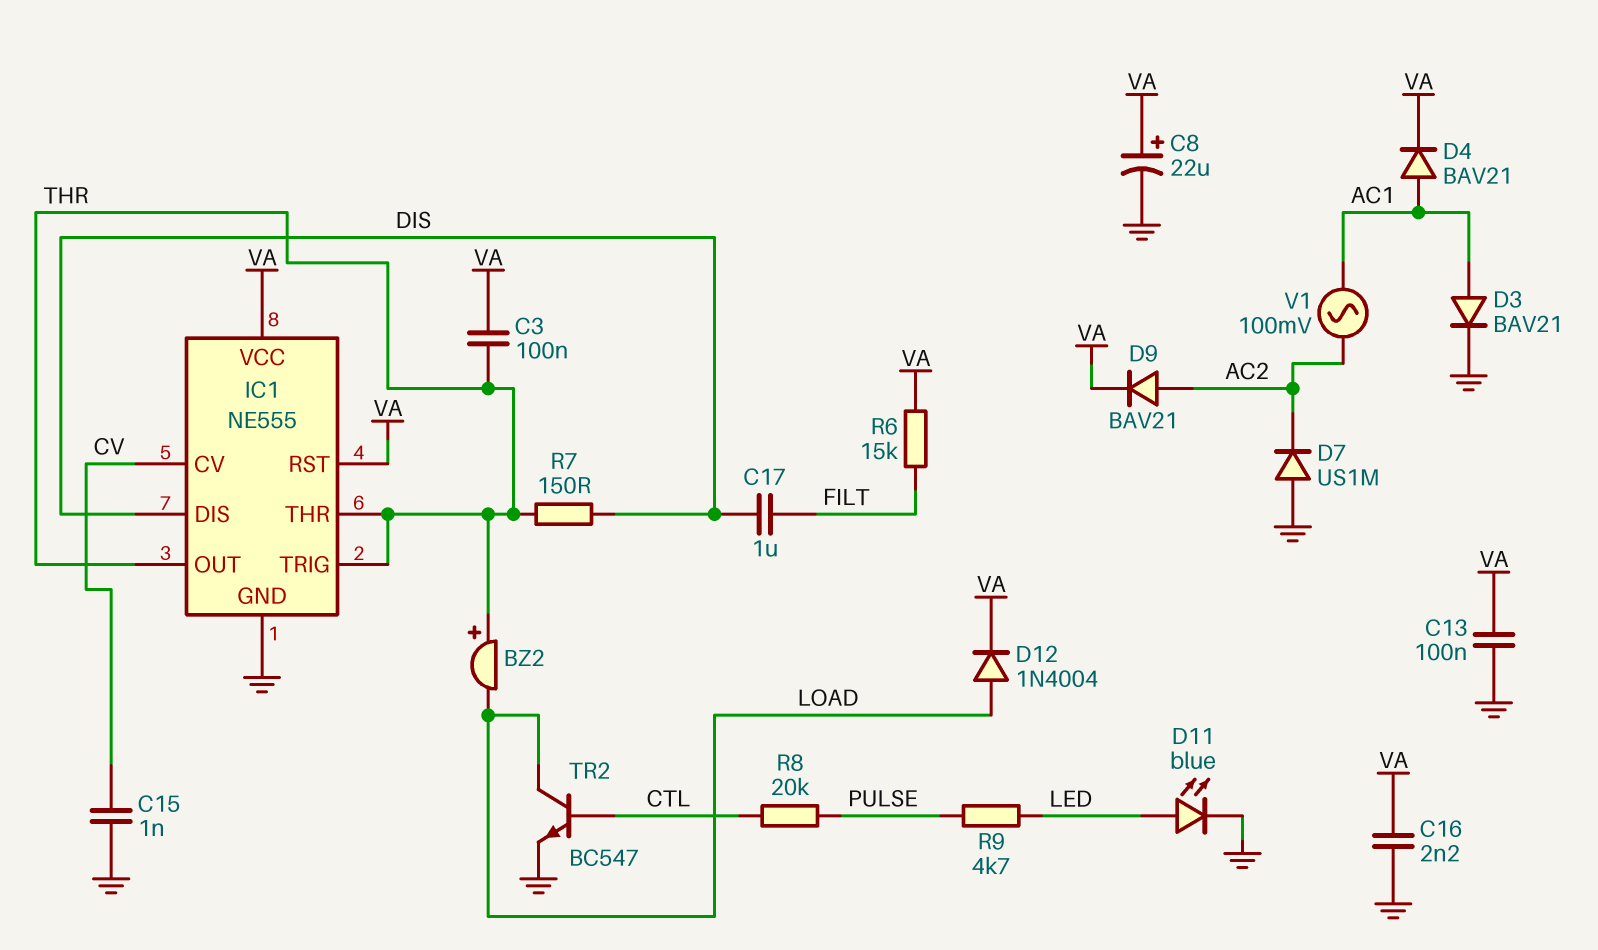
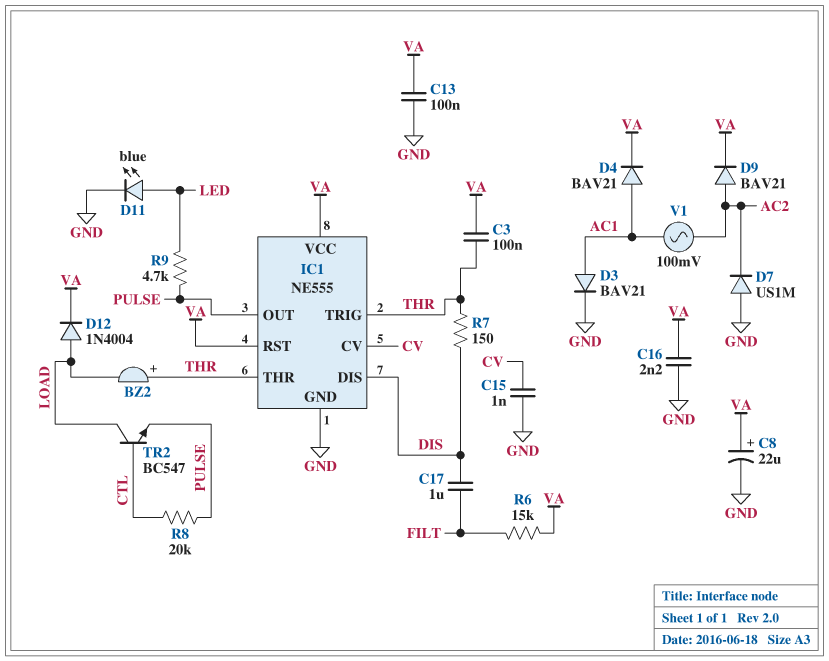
IC1 pin OUT: THR -> PULSE
TR2: NPN BC547 (B CTL, C LOAD, E GND) -> NPN BC547 (B CTL, C LOAD, E PULSE)

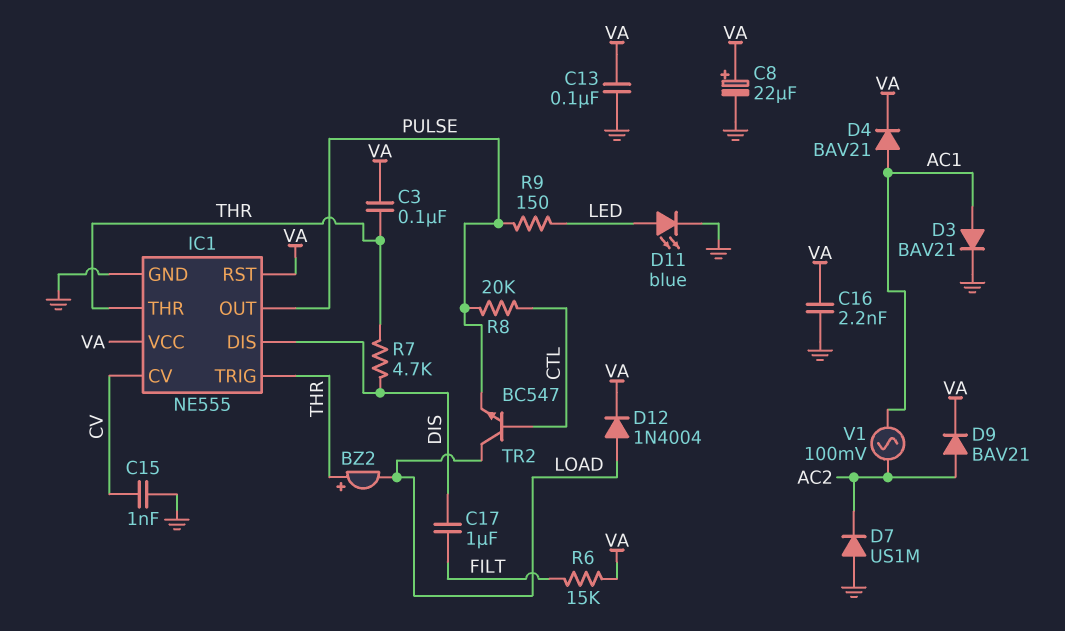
R7: 150 (DIS, THR) -> 4.7k (DIS, THR)
R9: 4.7k (LED, PULSE) -> 150 (LED, PULSE)

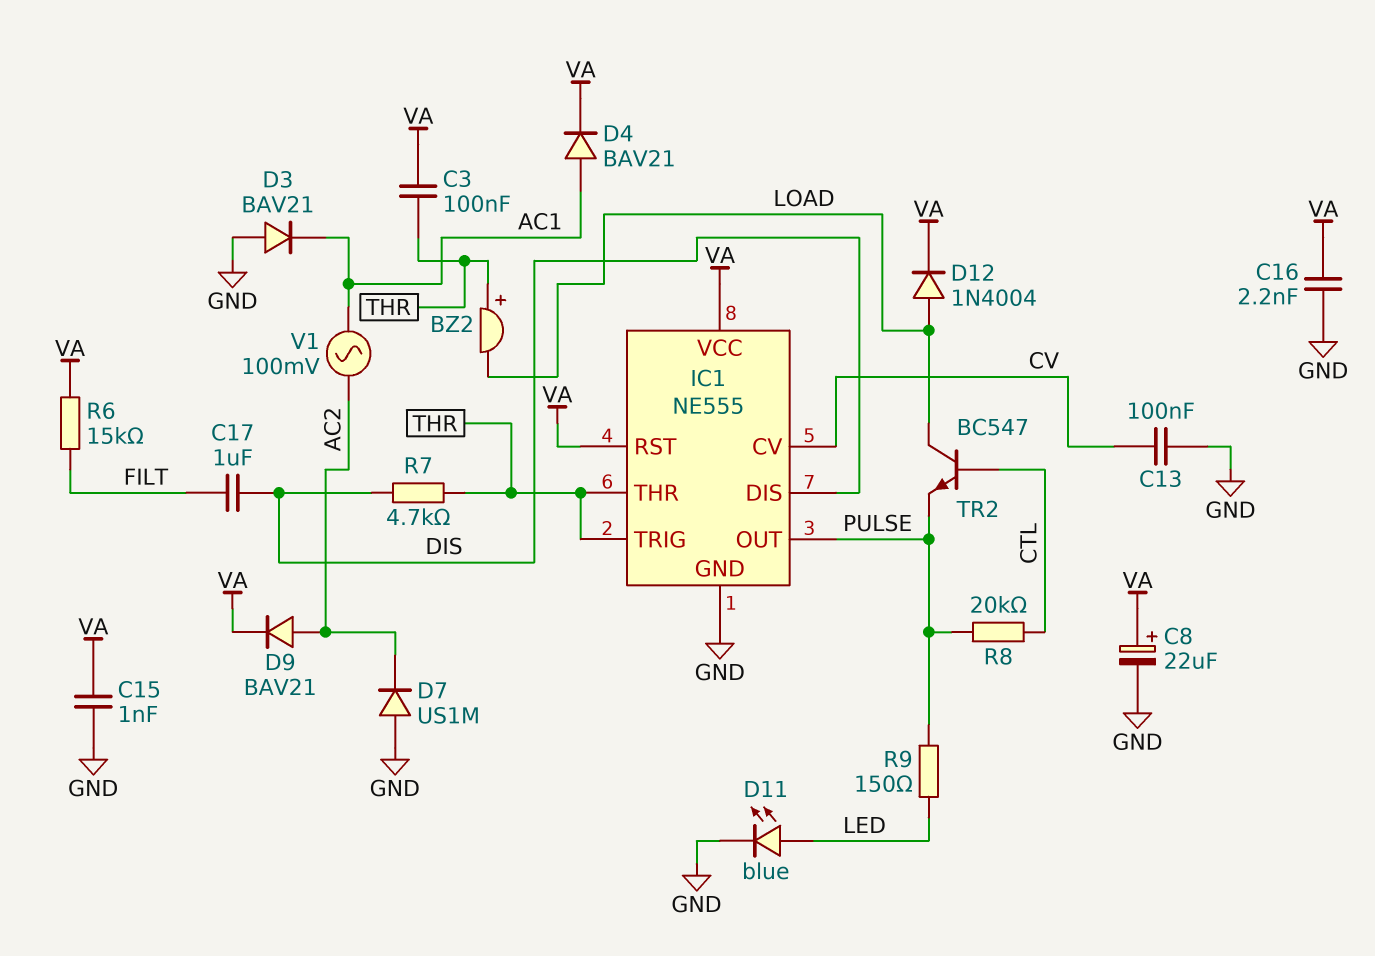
C13: 100nF (GND, VA) -> 100nF (CV, GND)
C15: 1nF (CV, GND) -> 1nF (GND, VA)
D3: diode BAV21 (A AC1, K GND) -> diode BAV21 (A GND, K AC1)

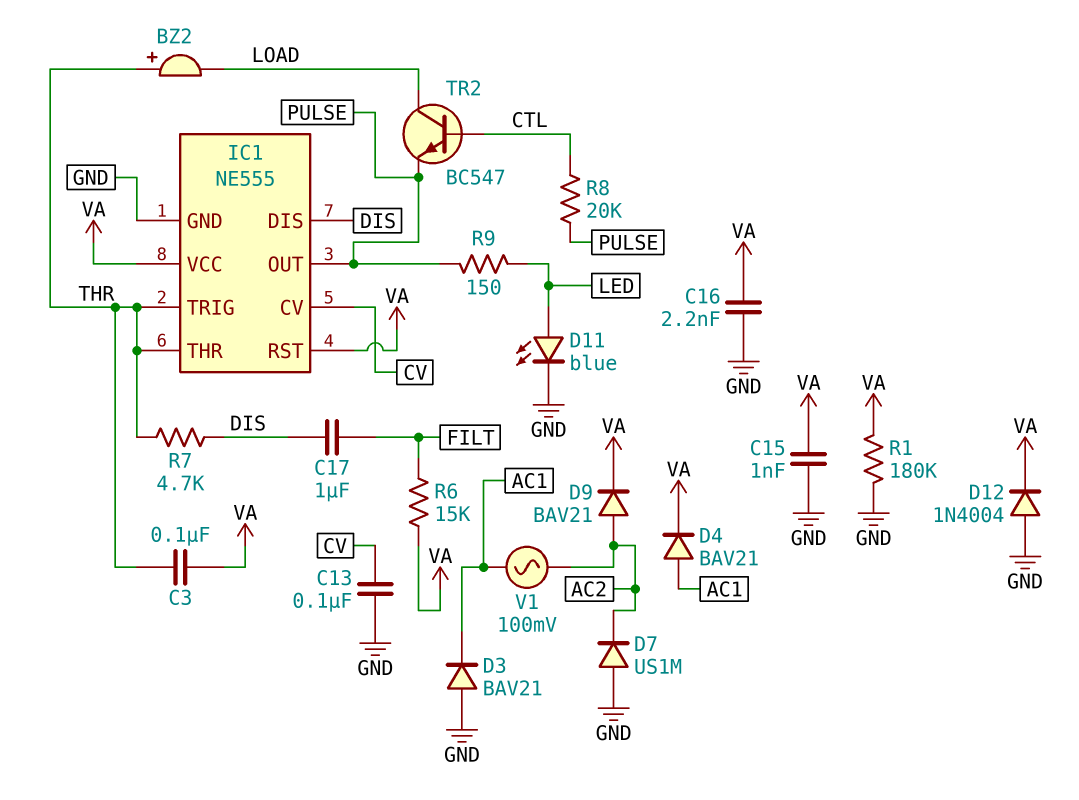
C8: 22uF (plus VA, minus GND) -> none
D12: diode 1N4004 (A LOAD, K VA) -> diode 1N4004 (A GND, K VA)
R1: none -> 180k (GND, VA)

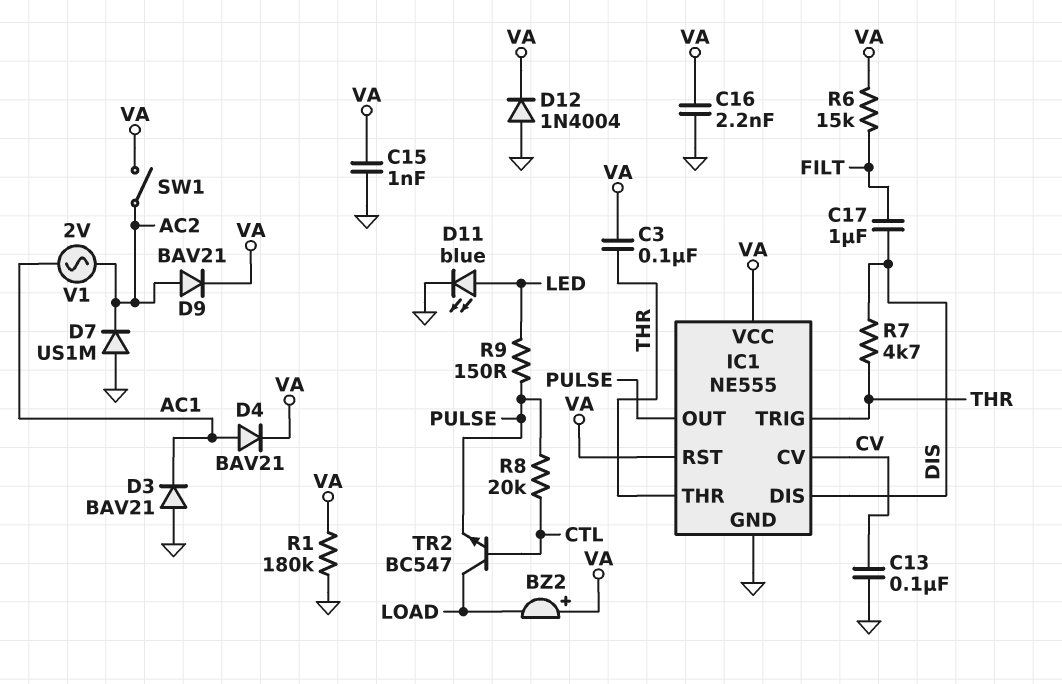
BZ2: buzzer (plus THR, minus LOAD) -> buzzer (plus VA, minus LOAD)
SW1: none -> switch (AC2, VA)
V1: AC 100mV (AC1, AC2) -> AC 2V (AC1, AC2)

